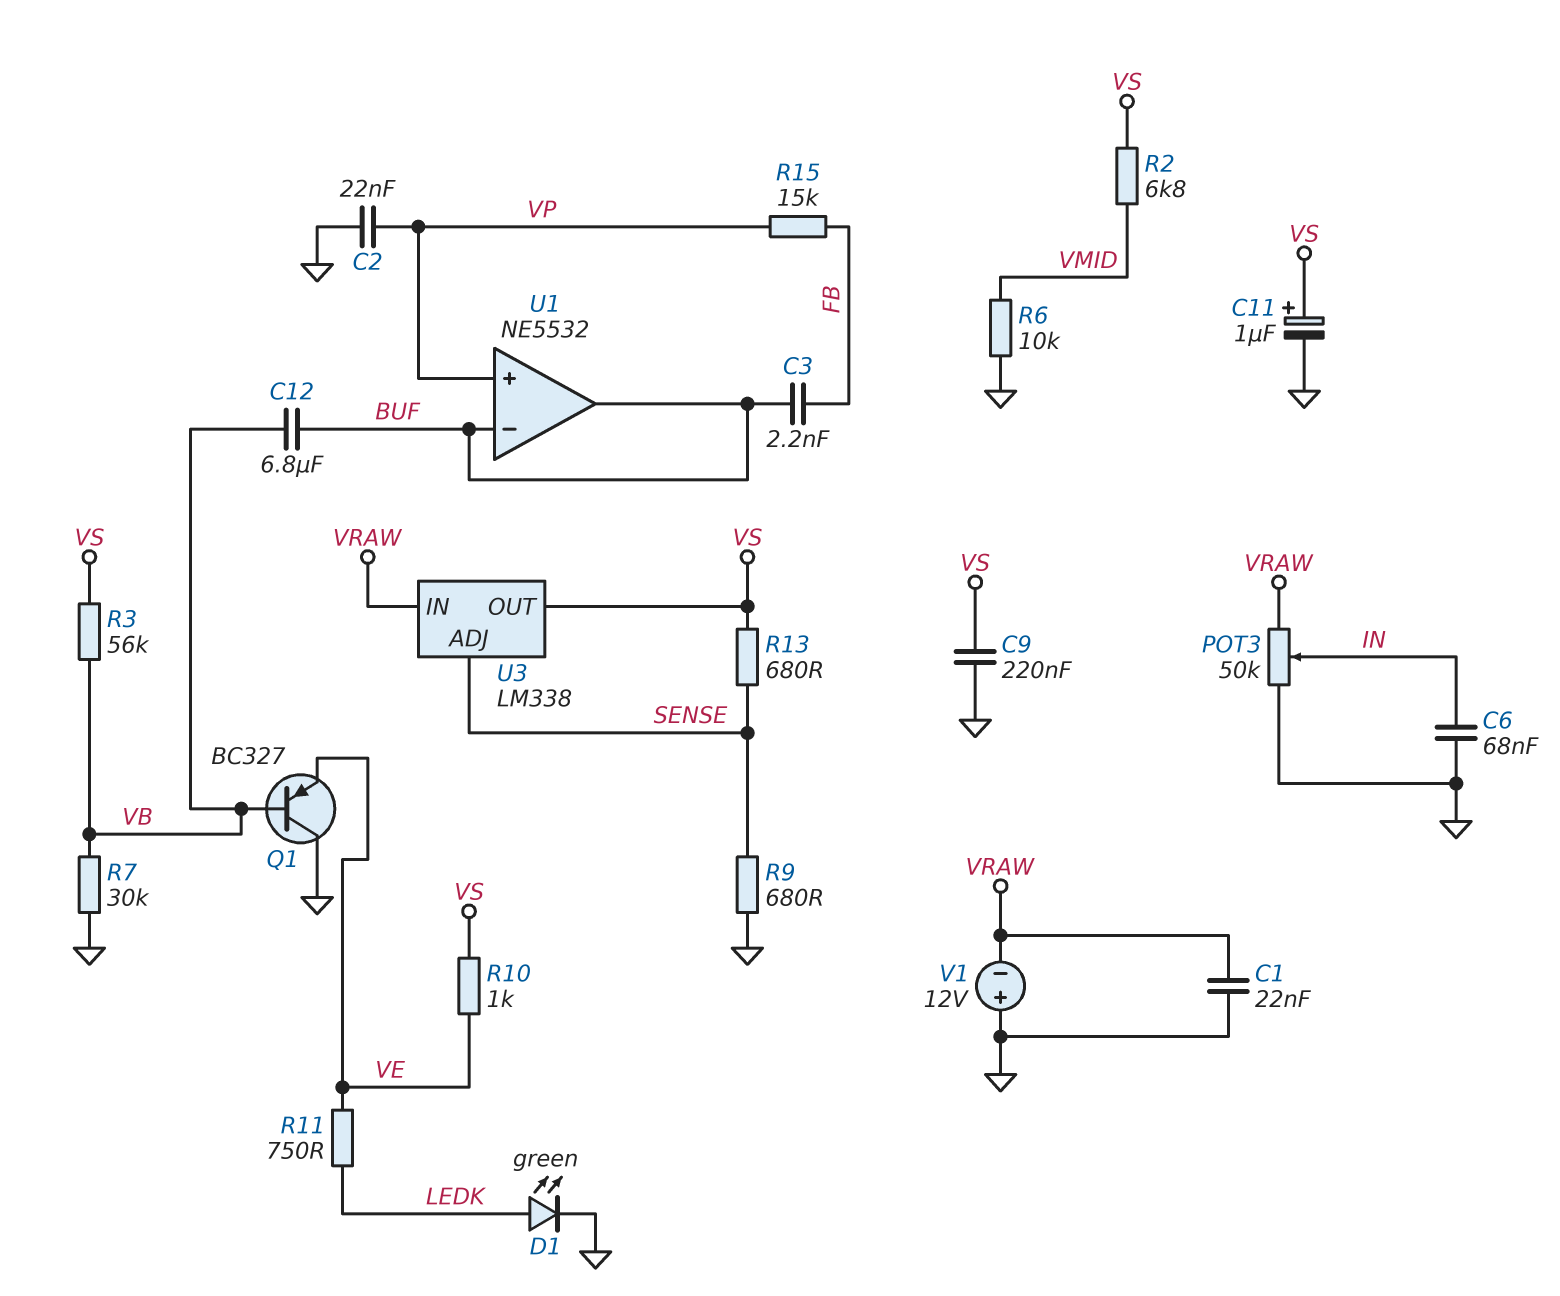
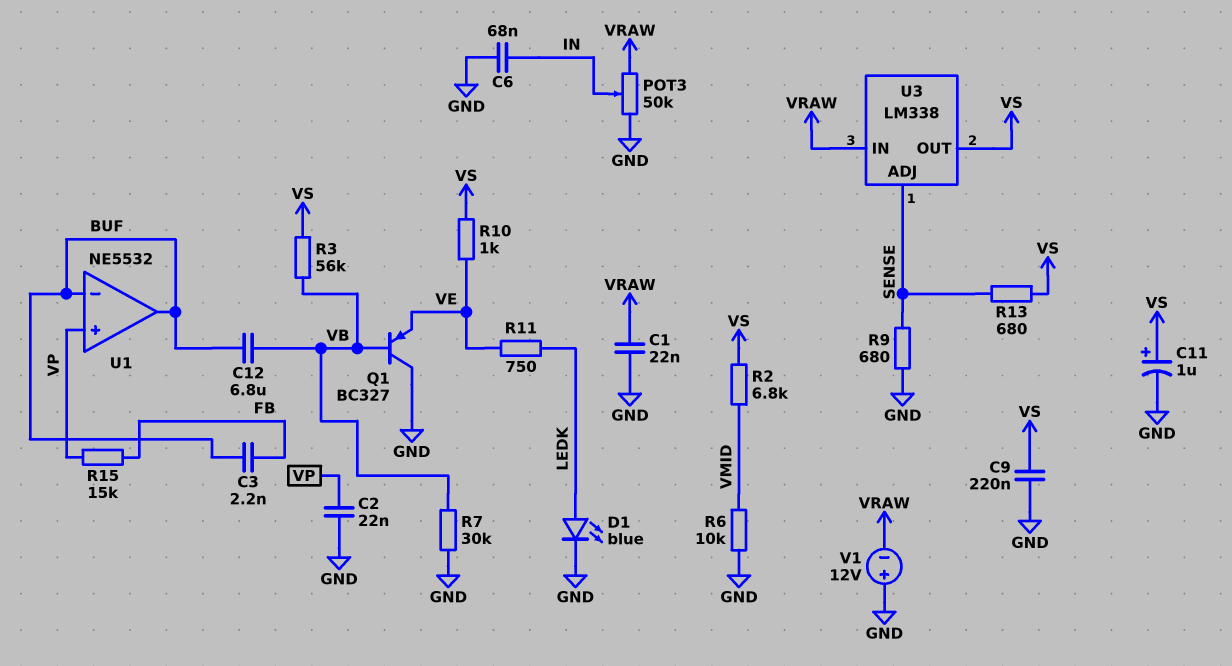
D1: LED green (A LEDK, K GND) -> LED blue (A LEDK, K GND)

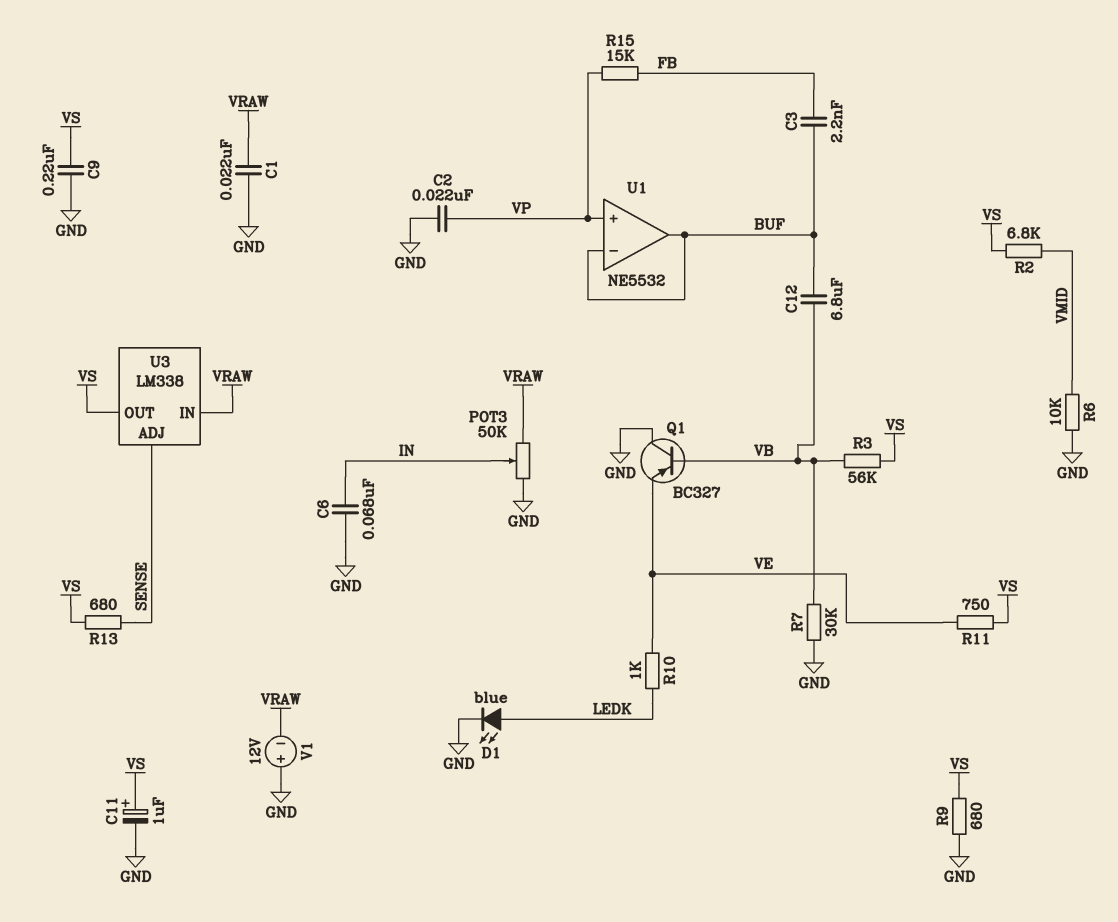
R9: 680 (GND, SENSE) -> 680 (GND, VS)
R10: 1k (VE, VS) -> 1k (LEDK, VE)
R11: 750 (LEDK, VE) -> 750 (VE, VS)

